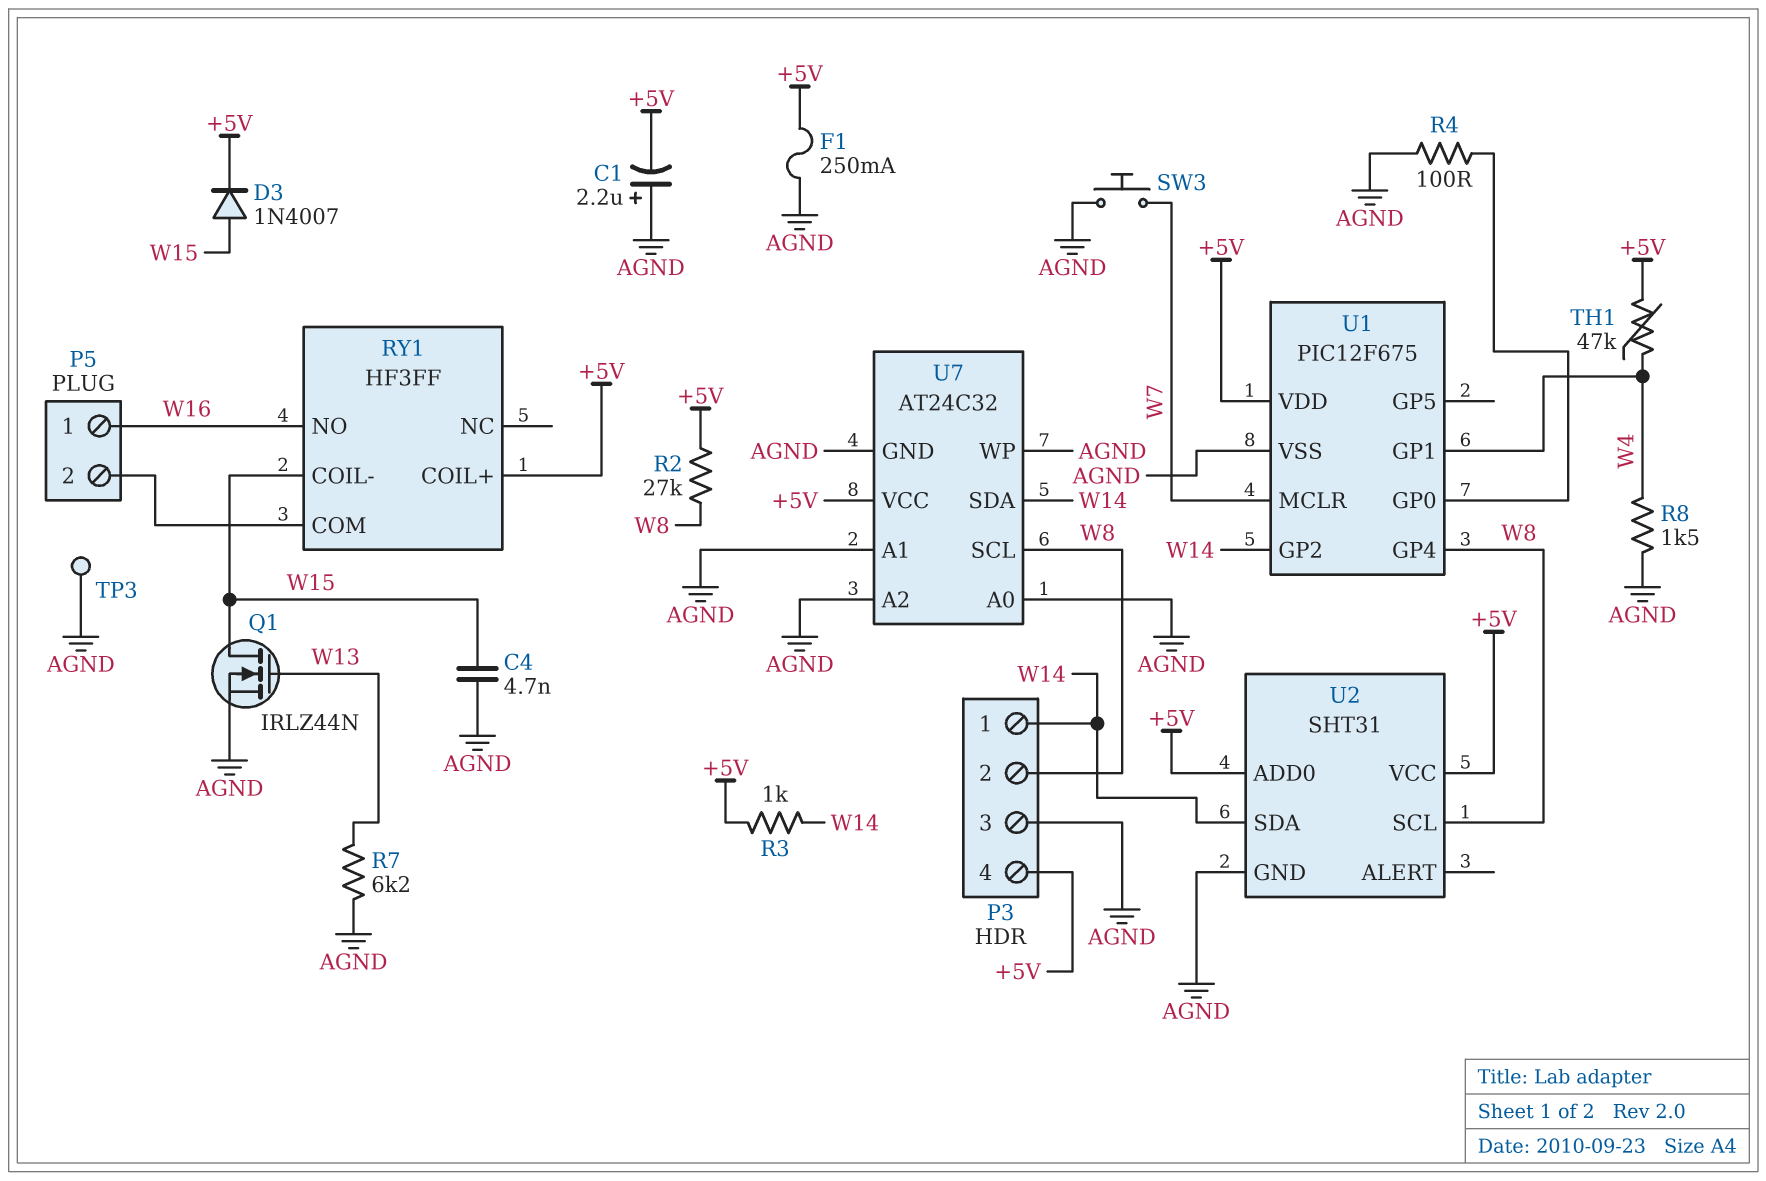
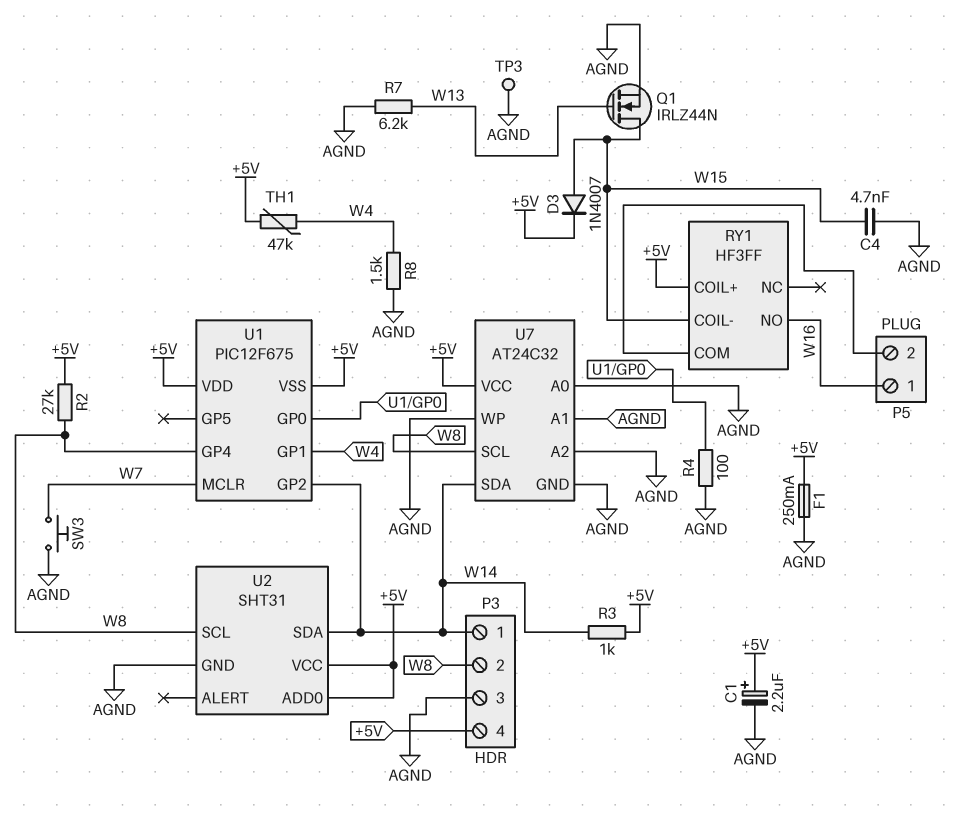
C1: 2.2uF (plus AGND, minus +5V) -> 2.2uF (plus +5V, minus AGND)
U1 pin VSS: AGND -> +5V

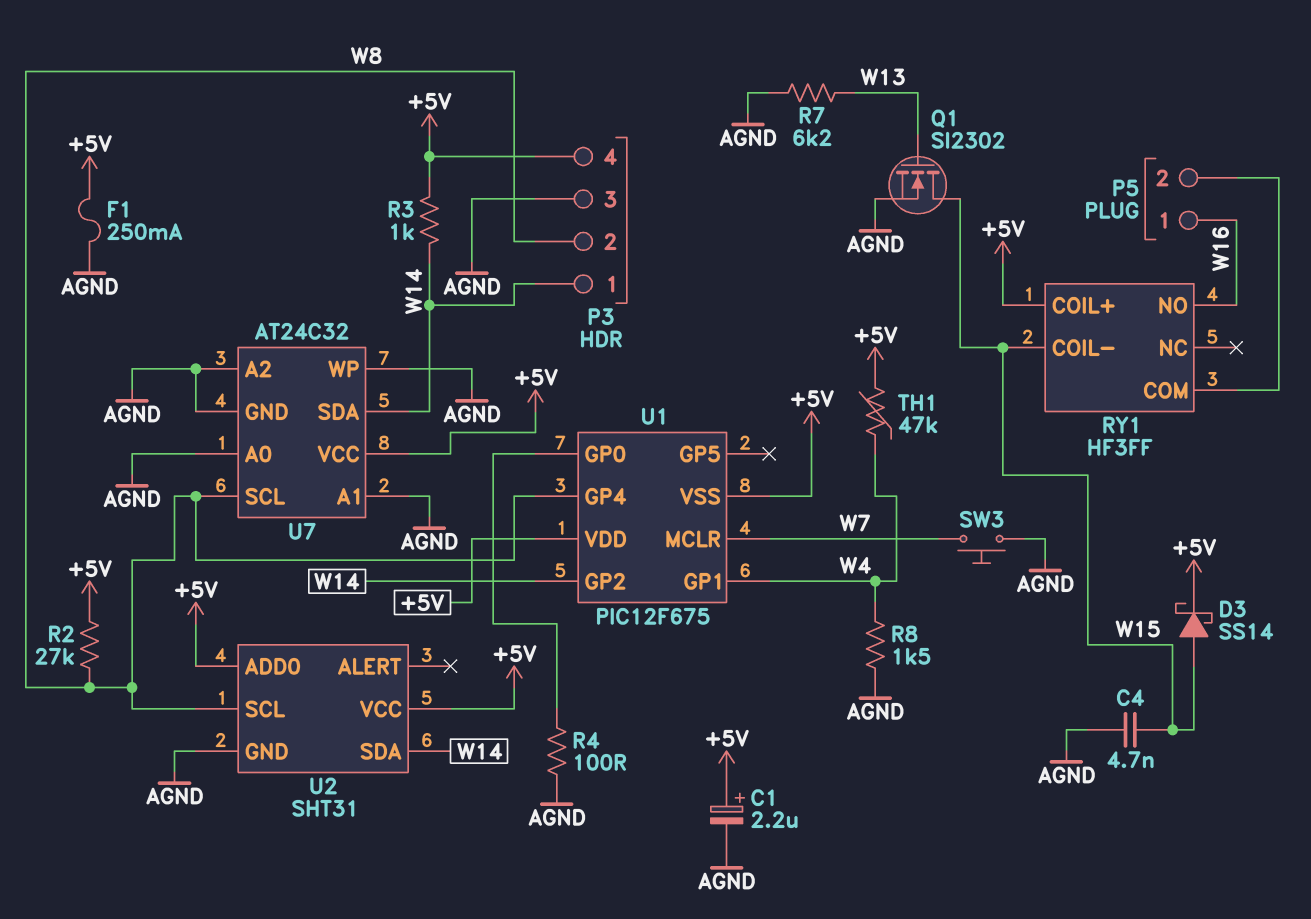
D3: diode 1N4007 (A W15, K +5V) -> schottky SS14 (A W15, K +5V)
Q1: NMOS IRLZ44N (G W13, D W15, S AGND) -> NMOS SI2302 (G W13, D W15, S AGND)
TP3: test point (AGND) -> none

